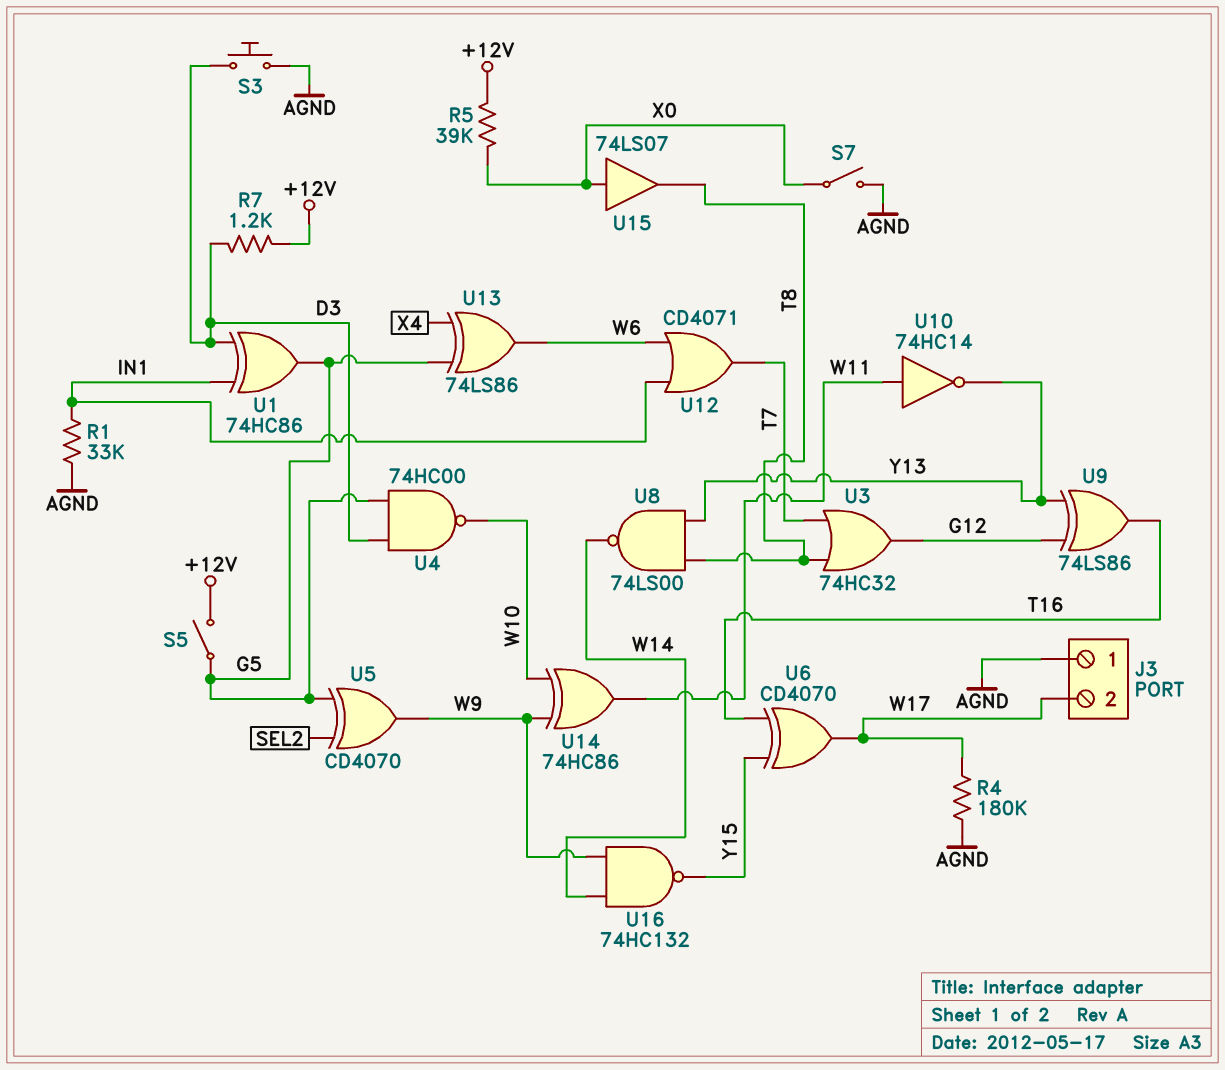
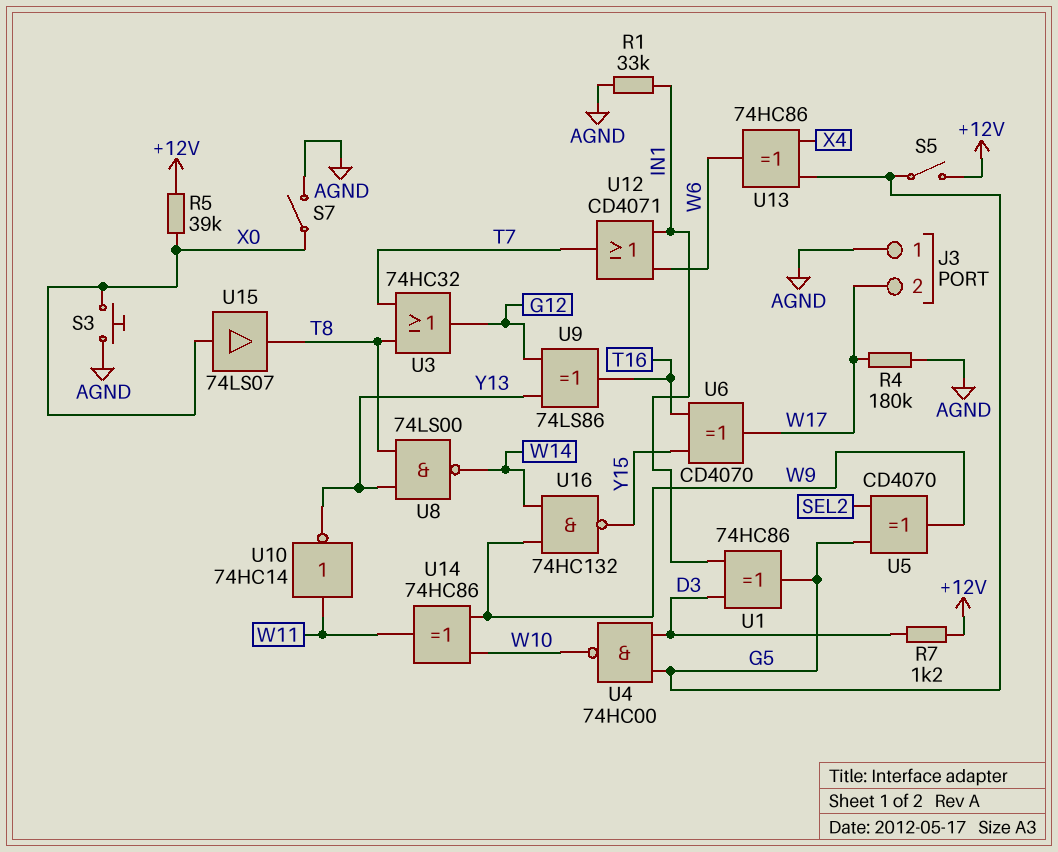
S3: button (AGND, D3) -> button (AGND, X0)
U13: XOR 74LS86 (in G5, in X4, out W6) -> XOR 74HC86 (in G5, in X4, out W6)

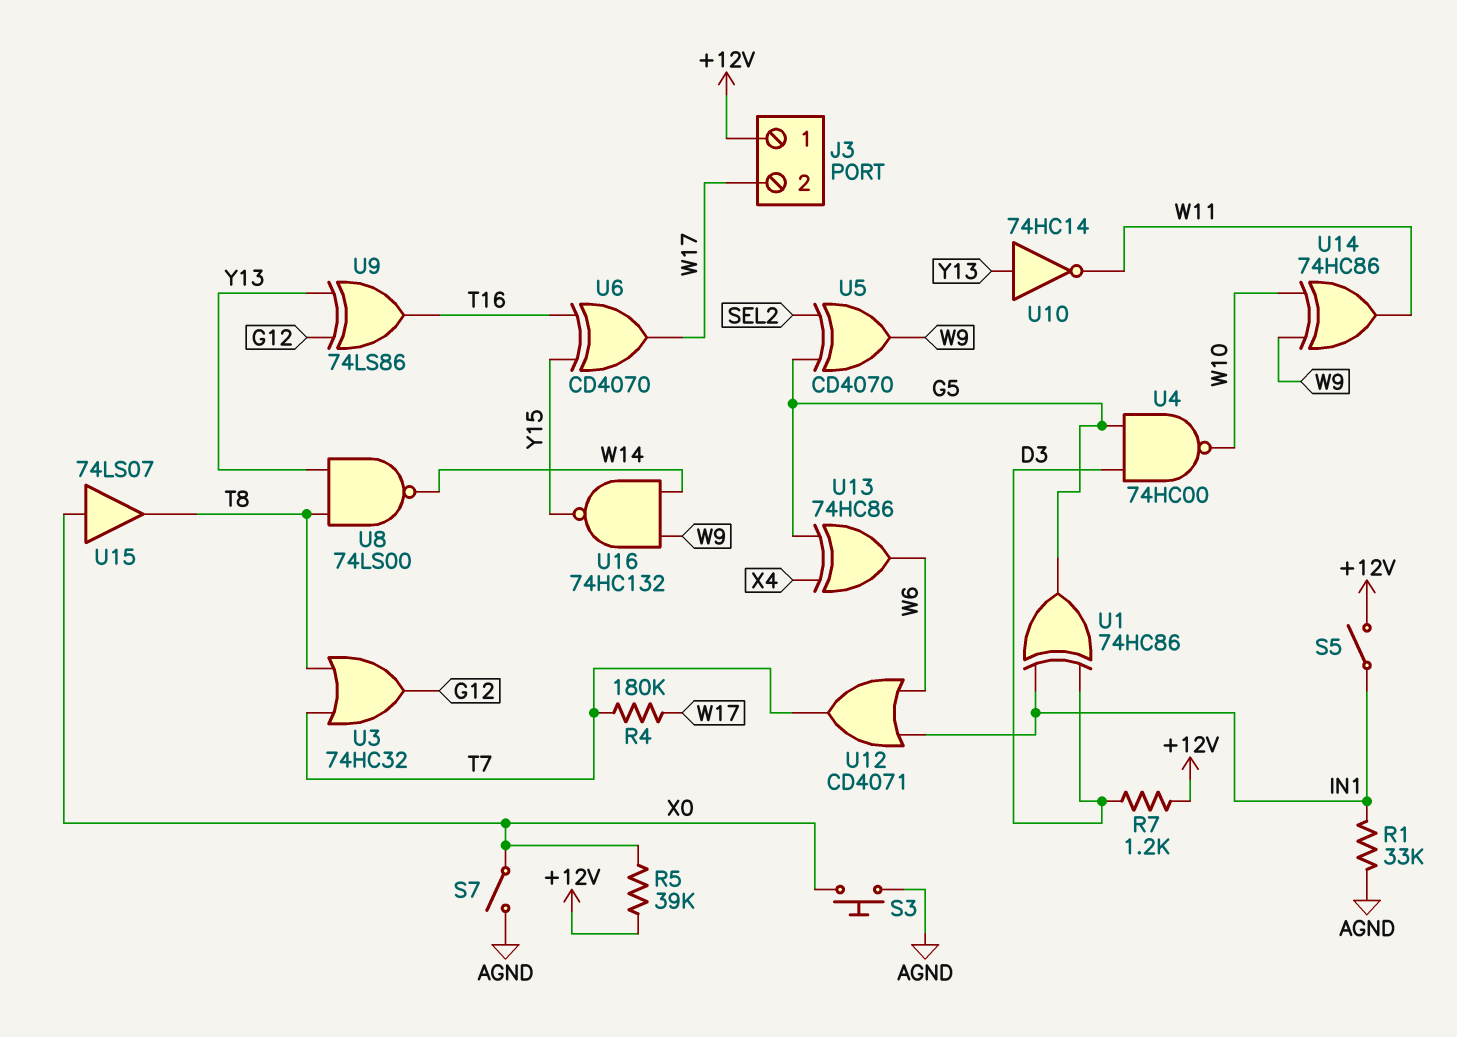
J3 pin 1: AGND -> +12V
R4: 180k (AGND, W17) -> 180k (T7, W17)
S5: switch (+12V, G5) -> switch (+12V, IN1)
U10: NOT 74HC14 (in W11, out Y13) -> NOT 74HC14 (in Y13, out W11)

